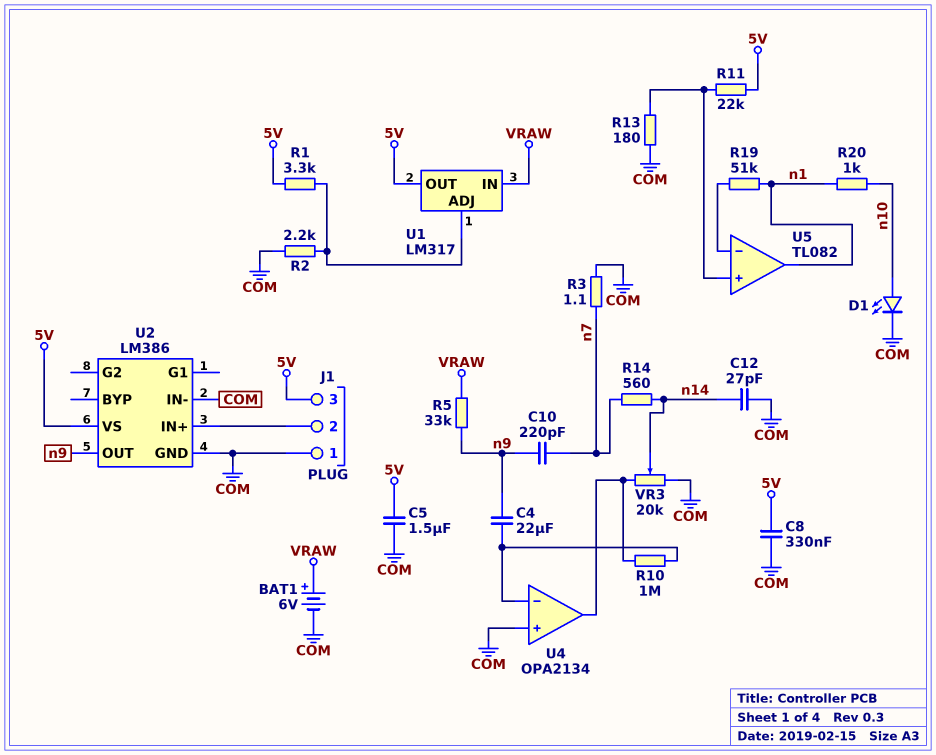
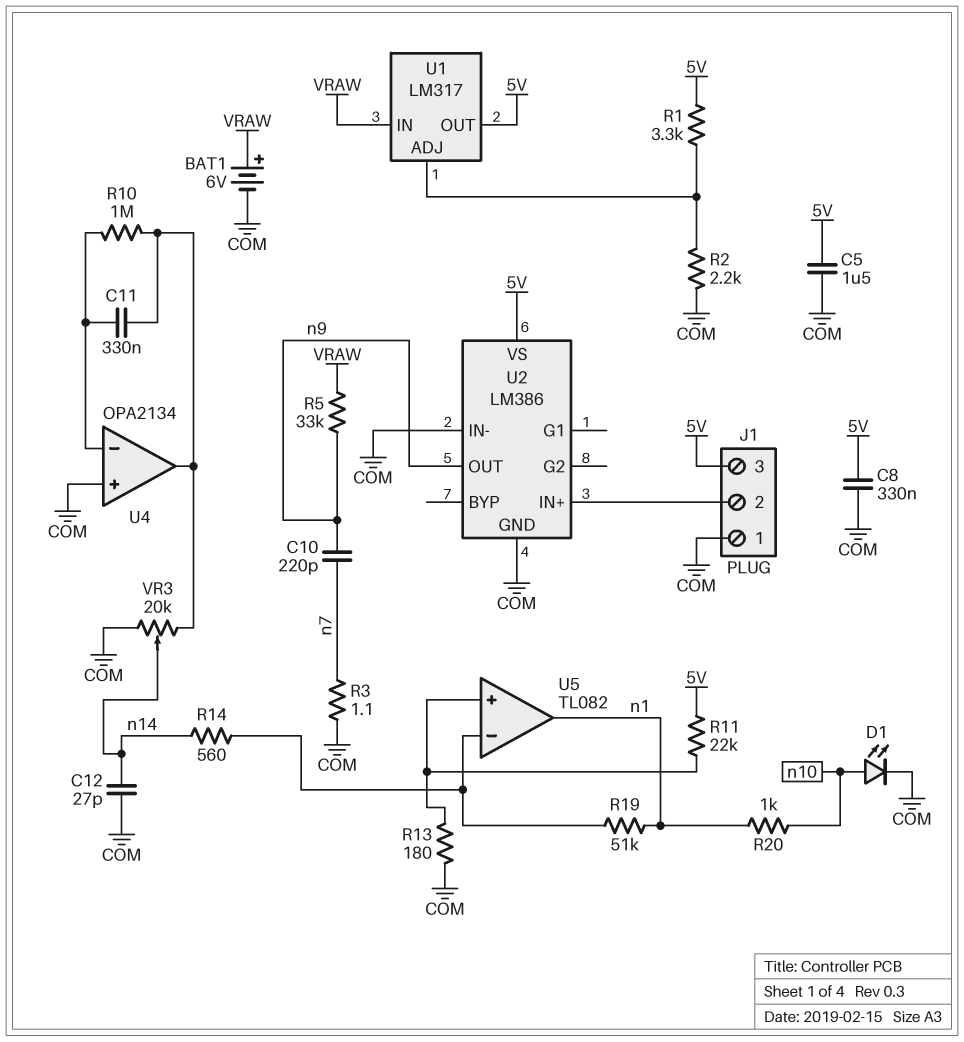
C4: 22uF (U4/in-, n9) -> none
C11: none -> 330nF (U4/in-, U4/out)
R14: 560 (n7, n14) -> 560 (U5/in-, n14)

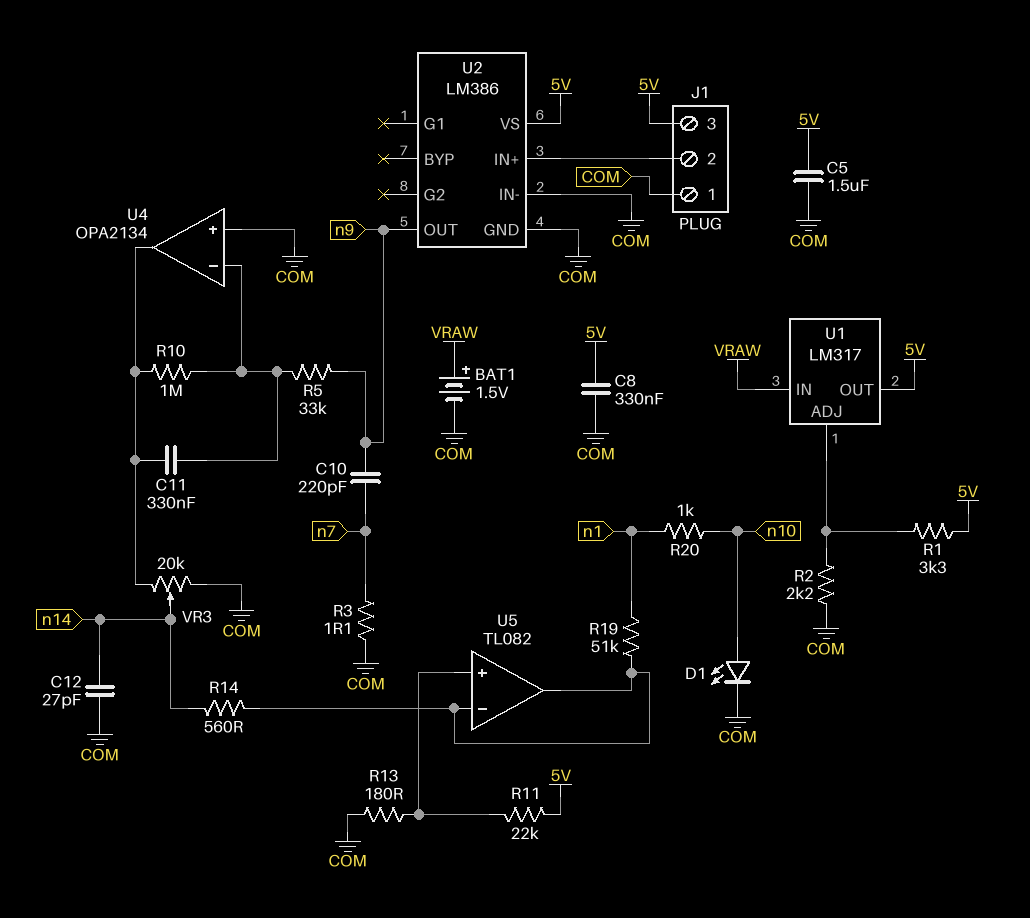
BAT1: 6V (plus VRAW, minus COM) -> 1.5V (plus VRAW, minus COM)
R5: 33k (VRAW, n9) -> 33k (U4/in-, n9)
U5 pin out: n1 -> U5/in-

